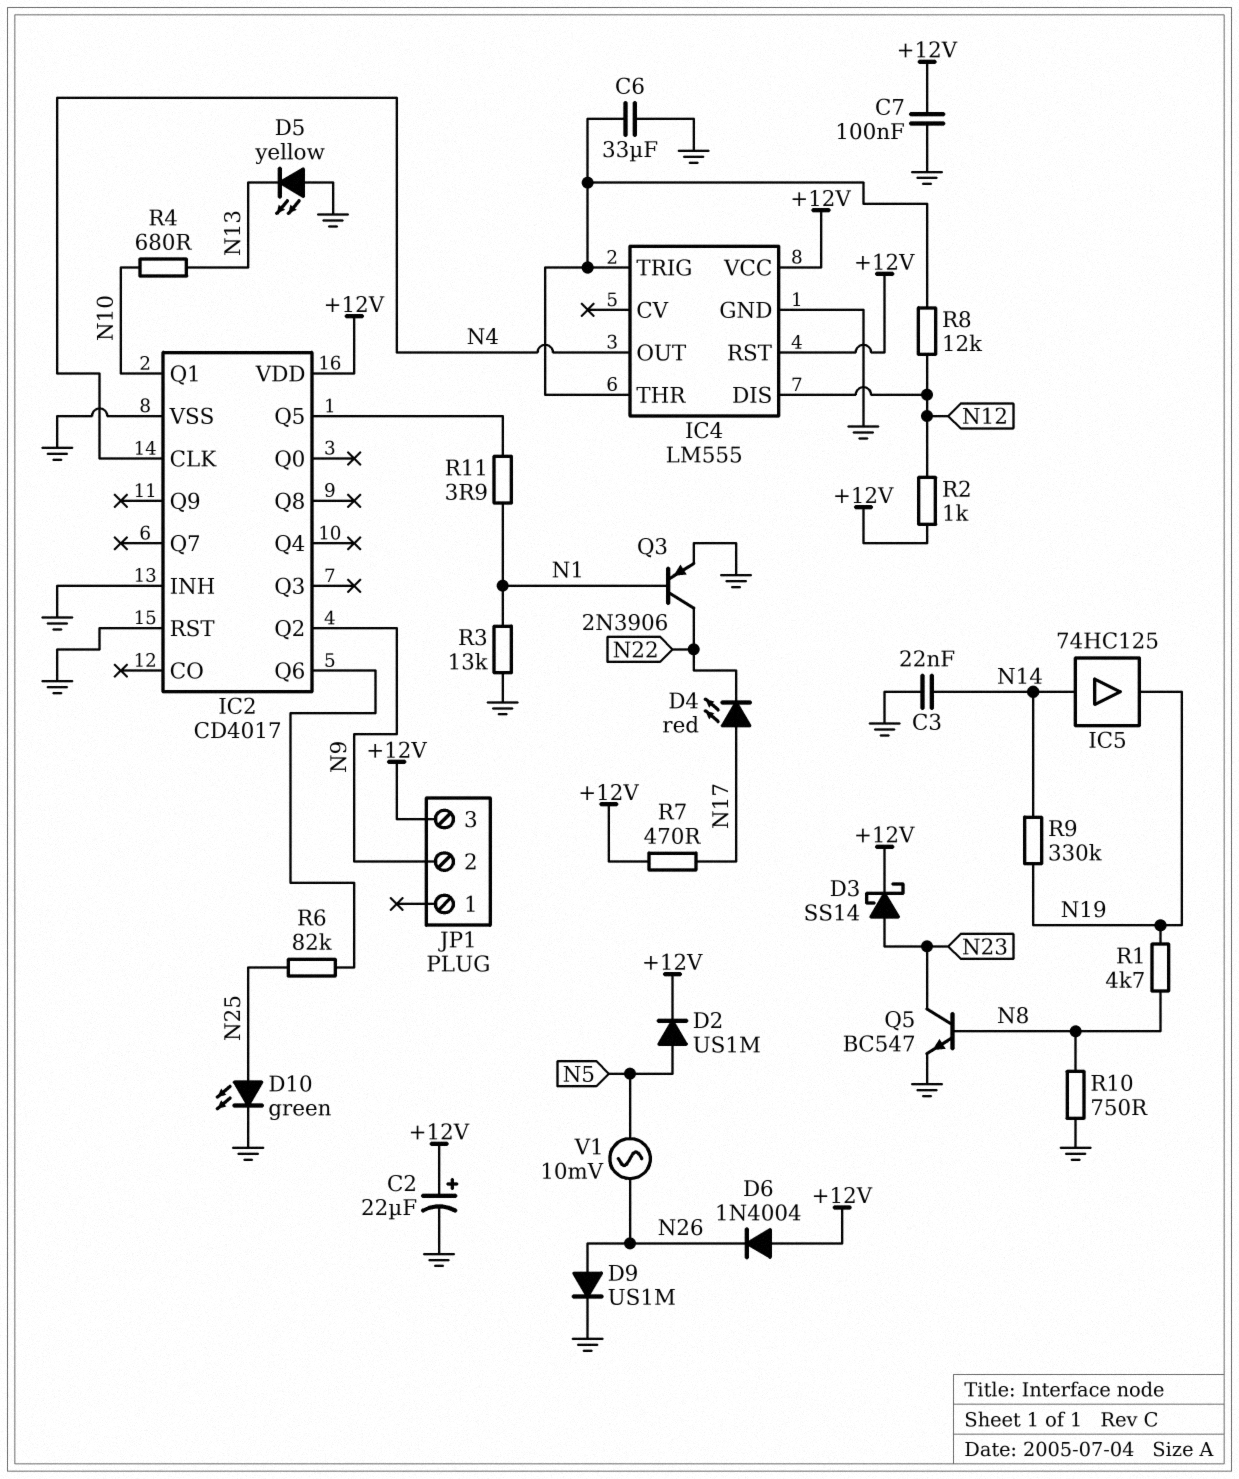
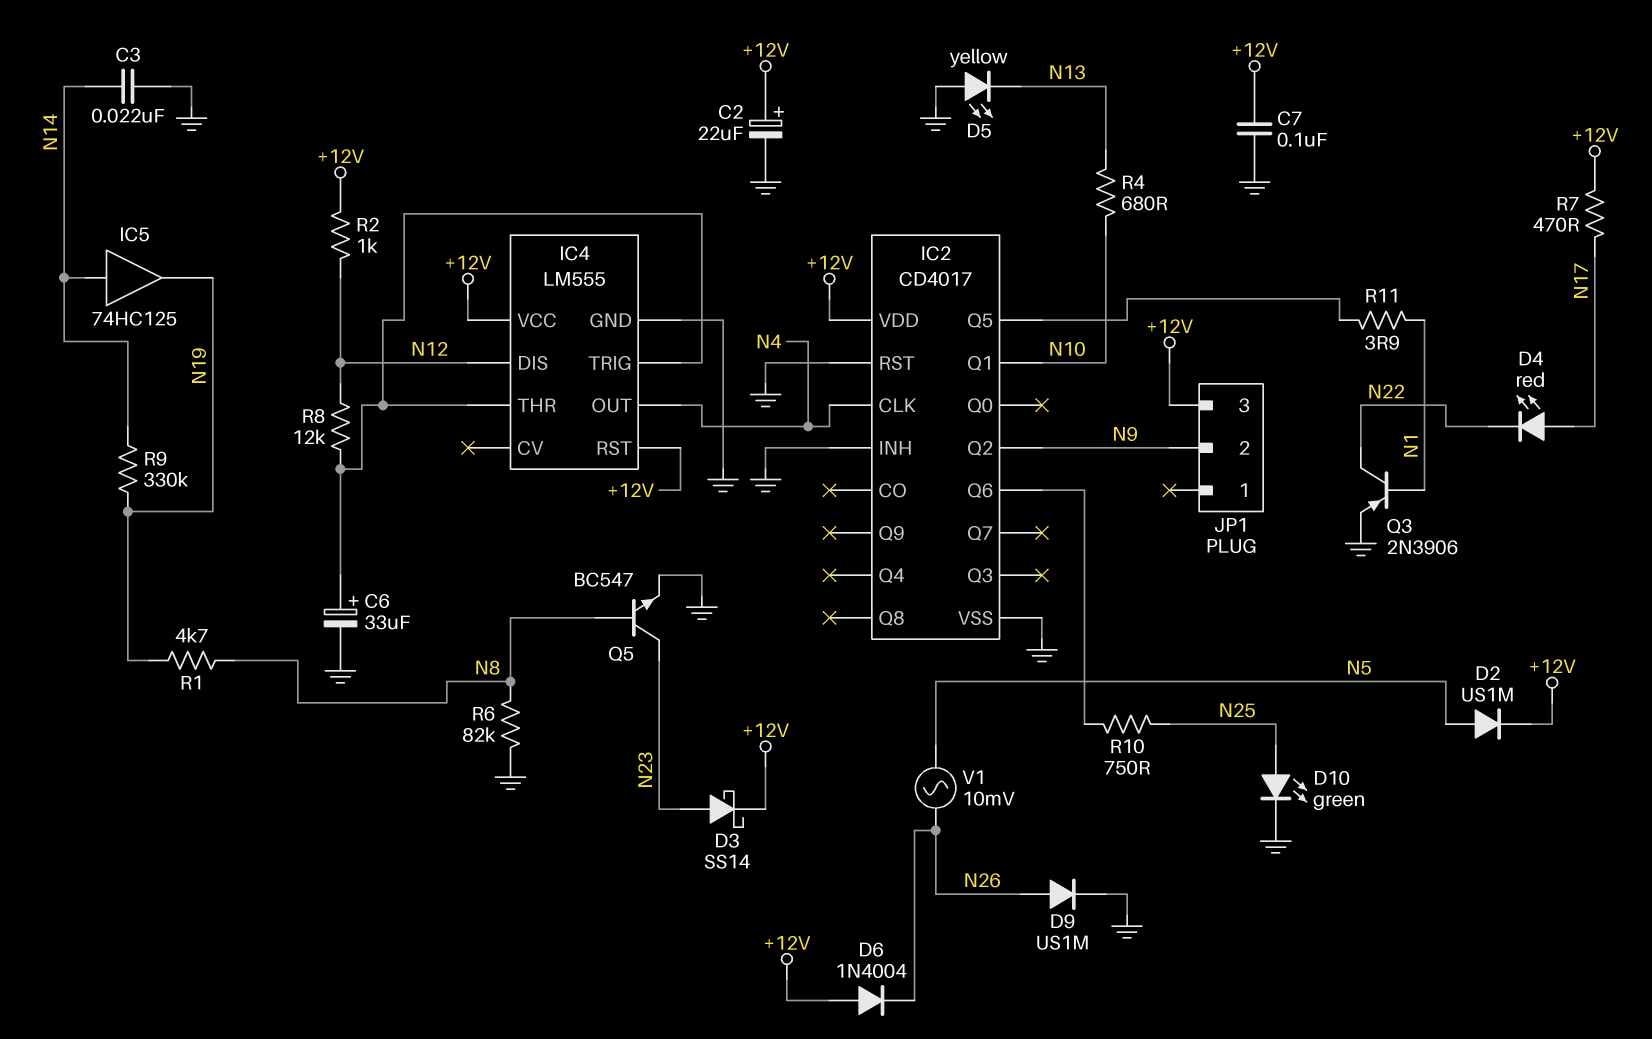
C6: 33uF (GND, IC4/THR) -> 33uF (plus IC4/THR, minus GND)
R3: 13k (GND, N1) -> none
R6: 82k (IC2/Q6, N25) -> 82k (GND, N8)
R10: 750 (GND, N8) -> 750 (IC2/Q6, N25)

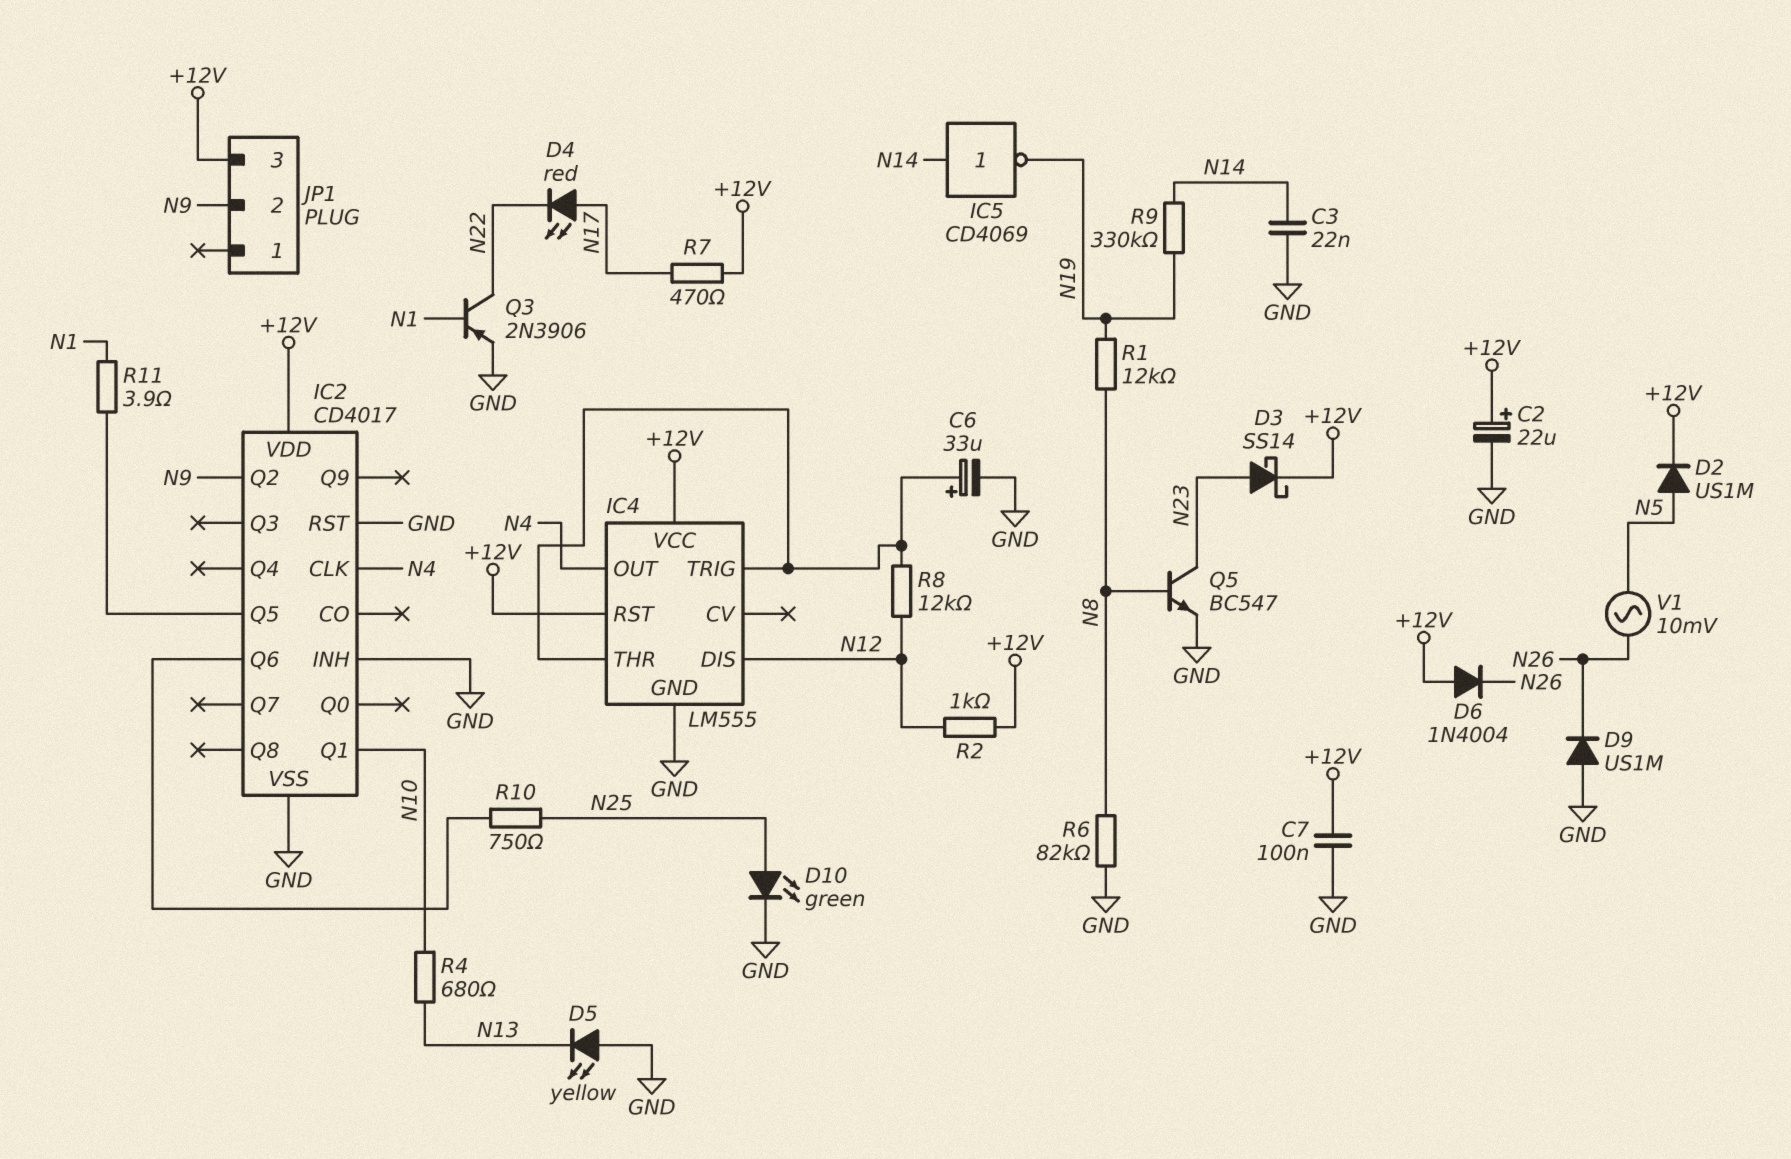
D9: diode US1M (A N26, K GND) -> diode US1M (A GND, K N26)
IC5: buffer 74HC125 (in N14, out N19) -> NOT CD4069 (in N14, out N19)
R1: 4.7k (N8, N19) -> 12k (N8, N19)

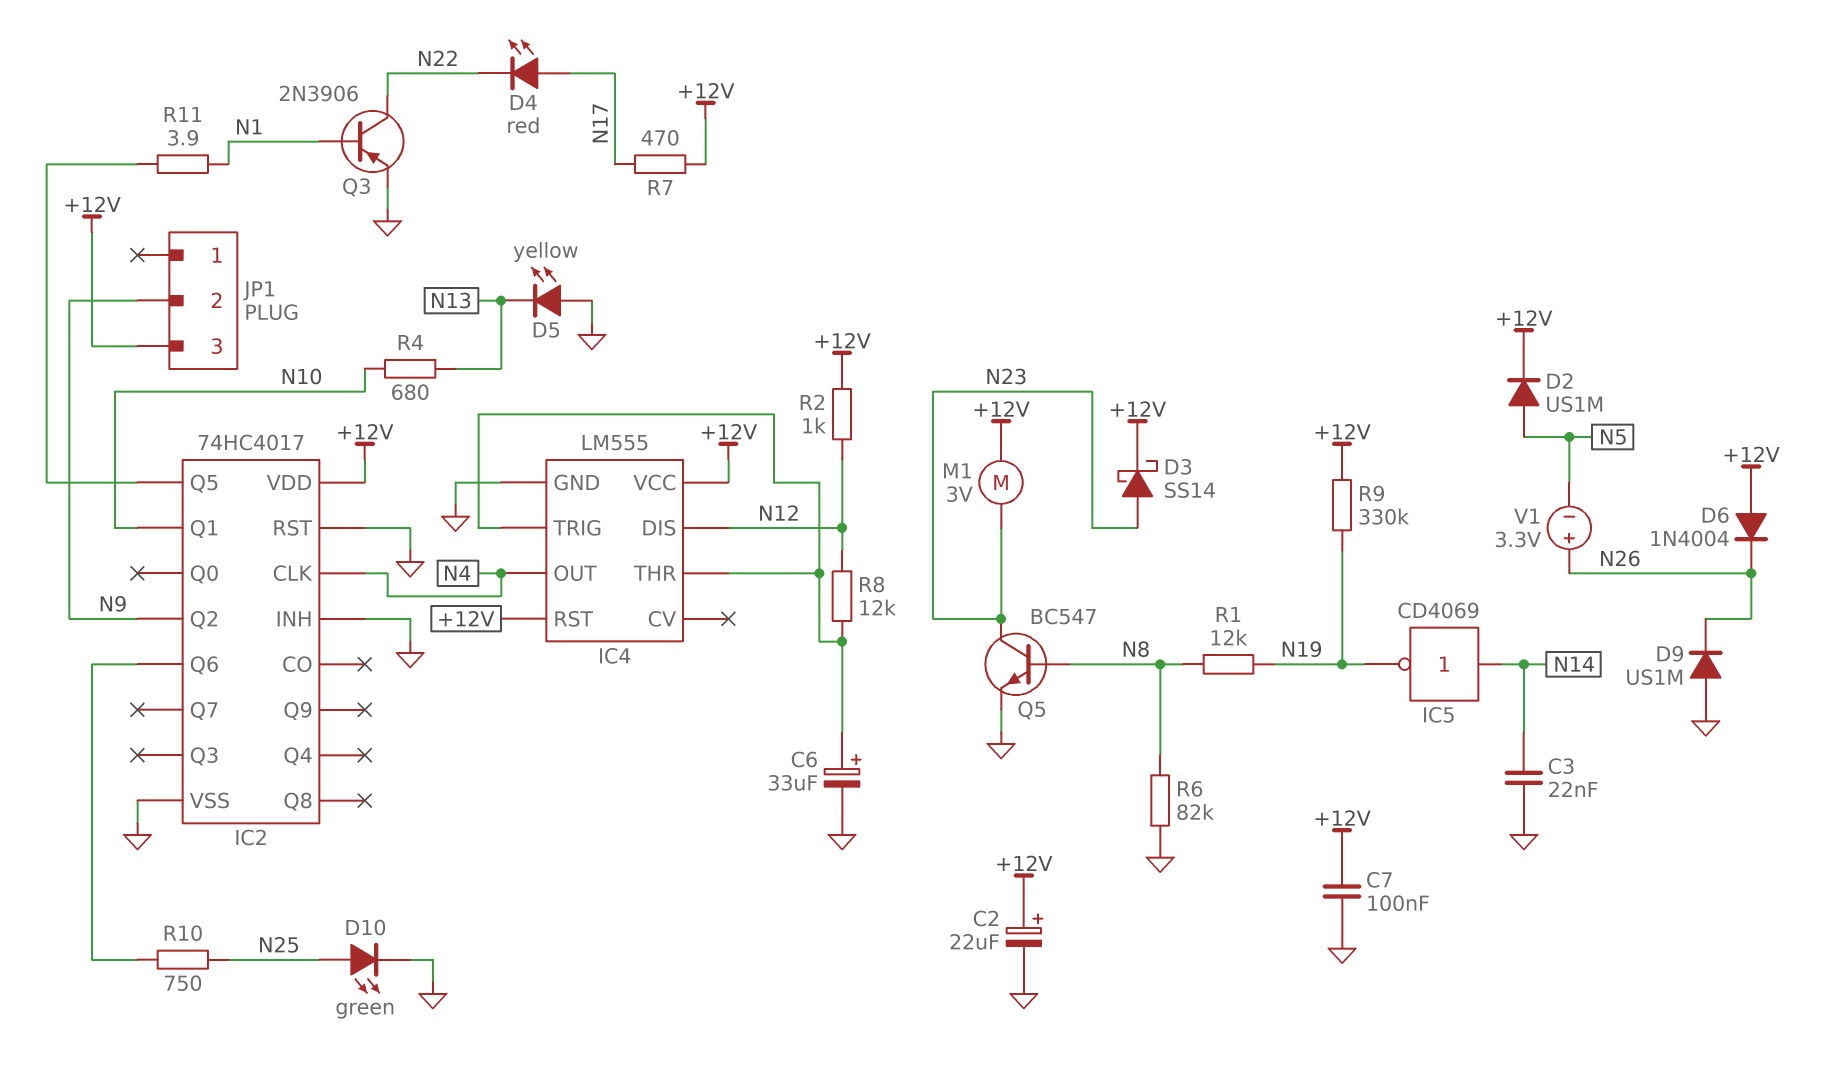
IC2: CD4017 -> 74HC4017
M1: none -> motor 3V (+12V, N23)
R9: 330k (N14, N19) -> 330k (+12V, N19)
V1: AC 10mV (N5, N26) -> 3.3V (plus N26, minus N5)

